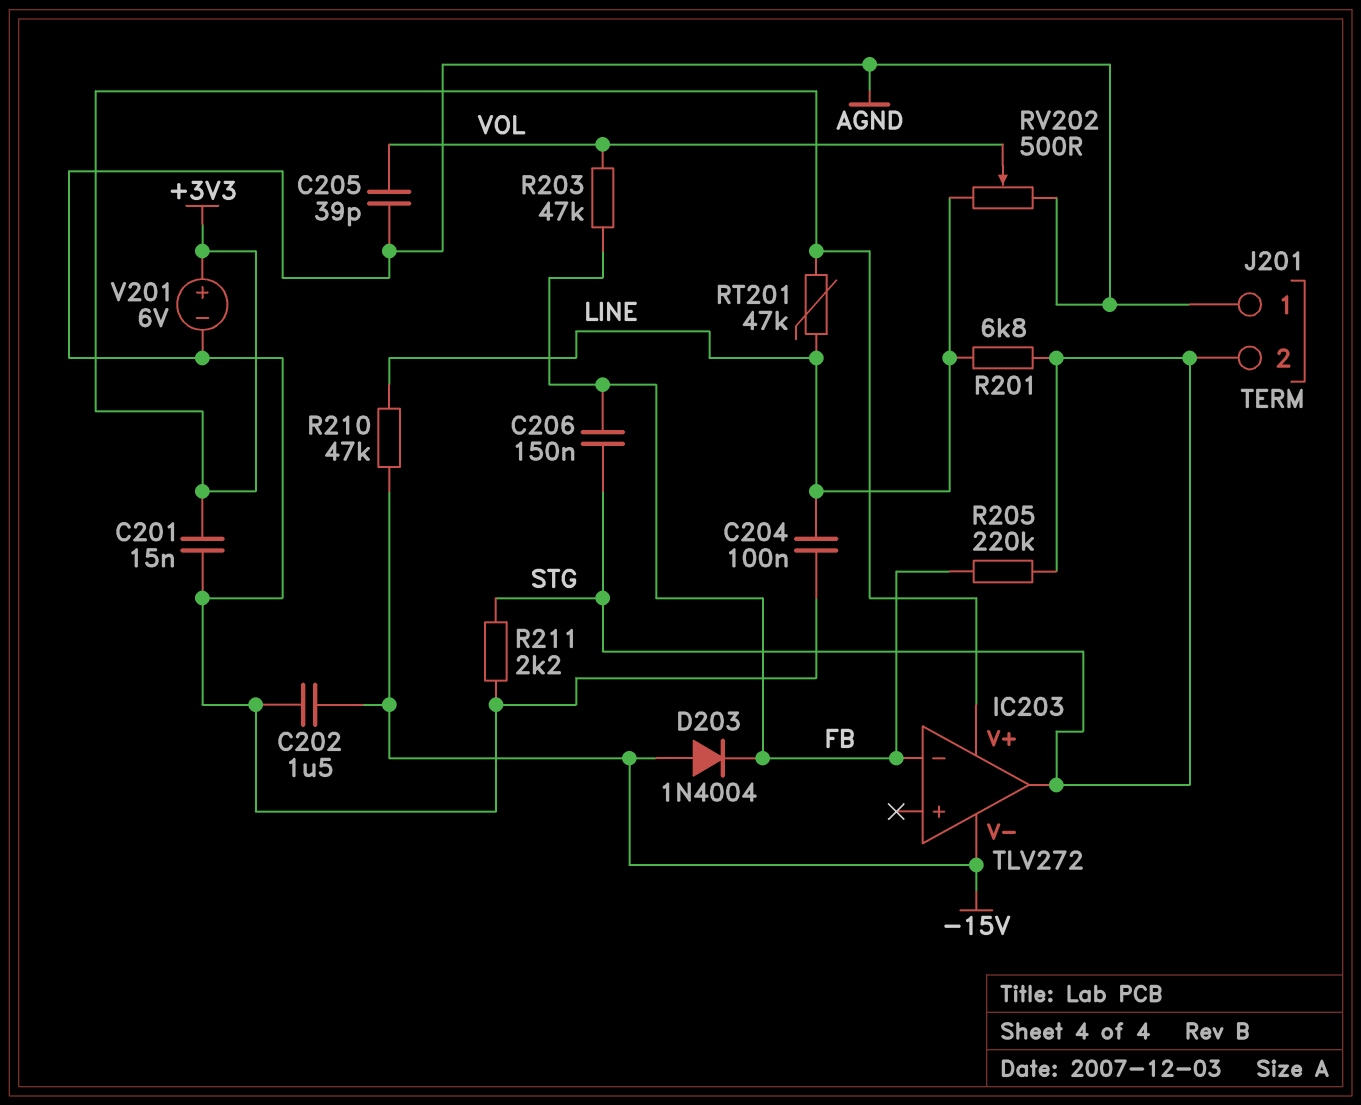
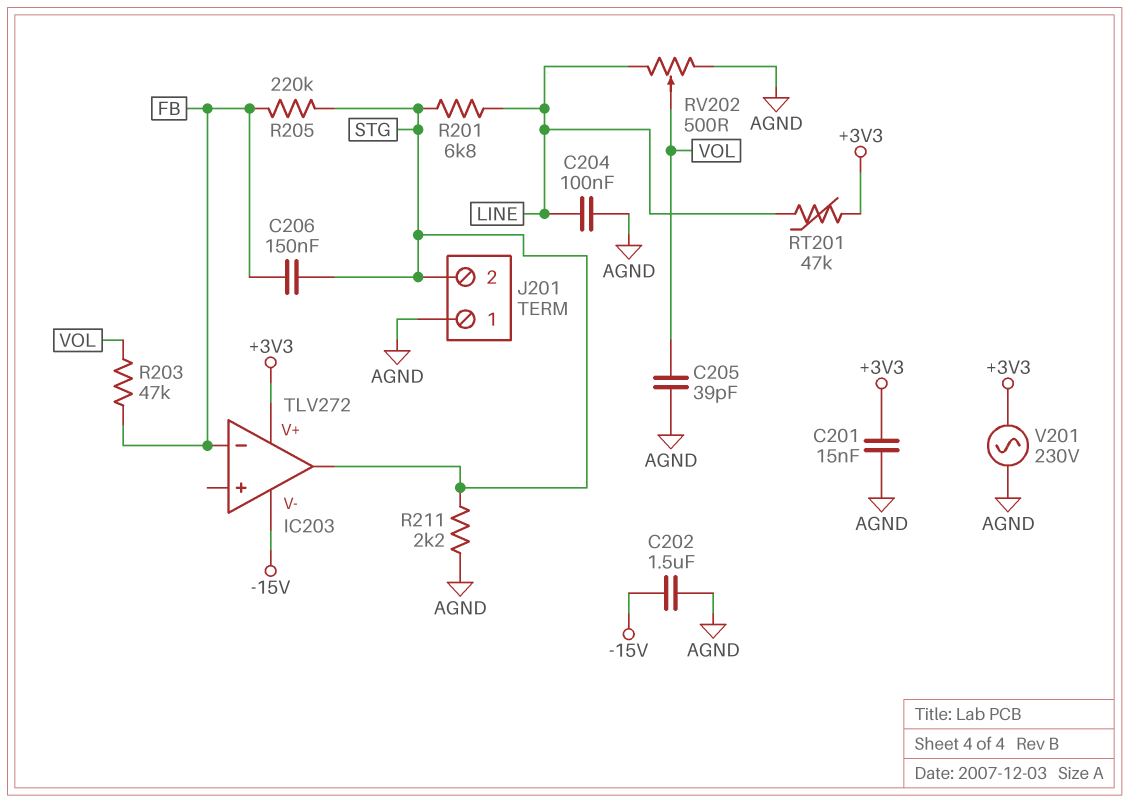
D203: diode 1N4004 (A -15V, K FB) -> none
R210: 47k (-15V, LINE) -> none
V201: 6V (plus +3V3, minus AGND) -> AC 230V (+3V3, AGND)

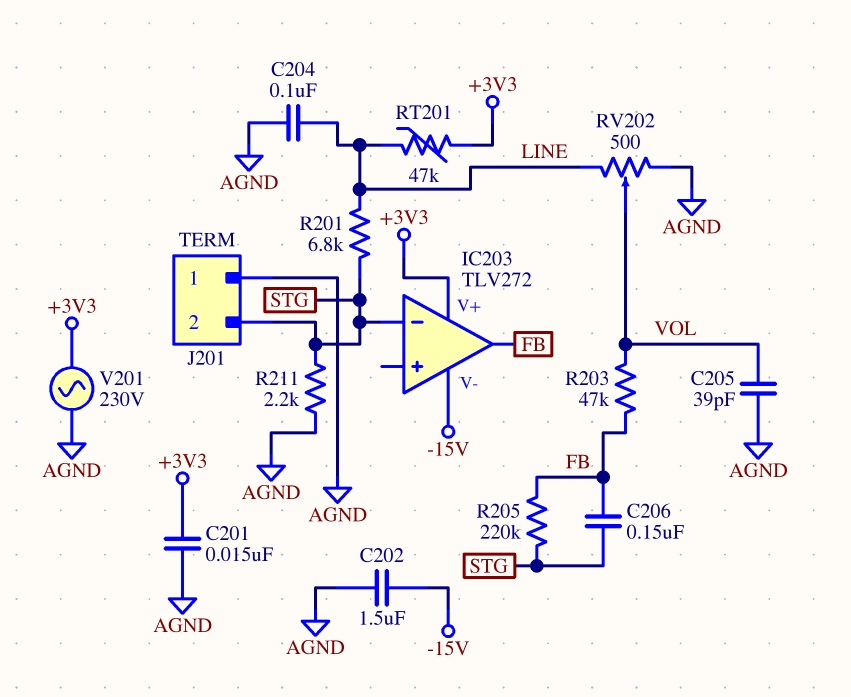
IC203 pin in-: FB -> STG
IC203 pin out: STG -> FB

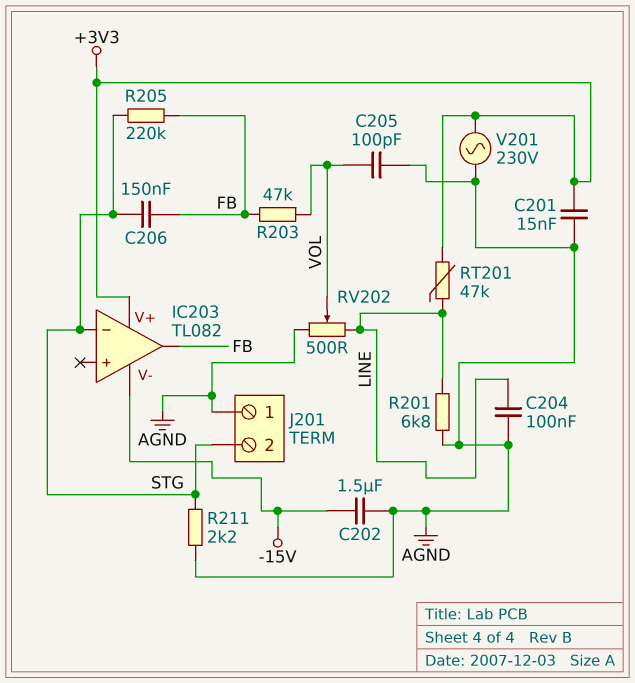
C205: 39pF (AGND, VOL) -> 100pF (AGND, VOL)
IC203: TLV272 -> TL082
R201: 6.8k (LINE, STG) -> 6.8k (AGND, LINE)

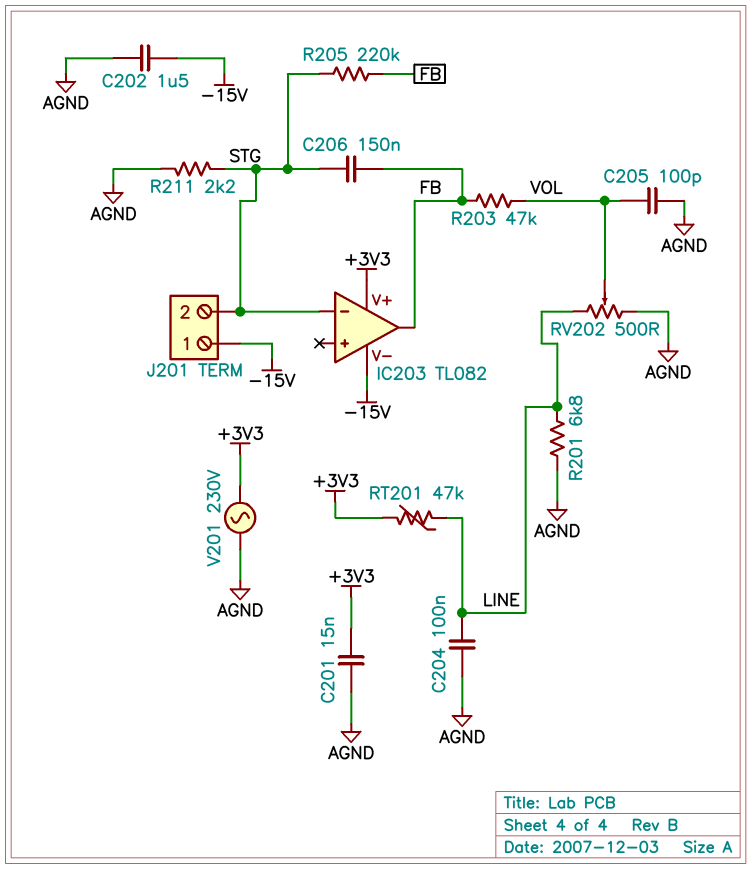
J201 pin 1: AGND -> -15V

